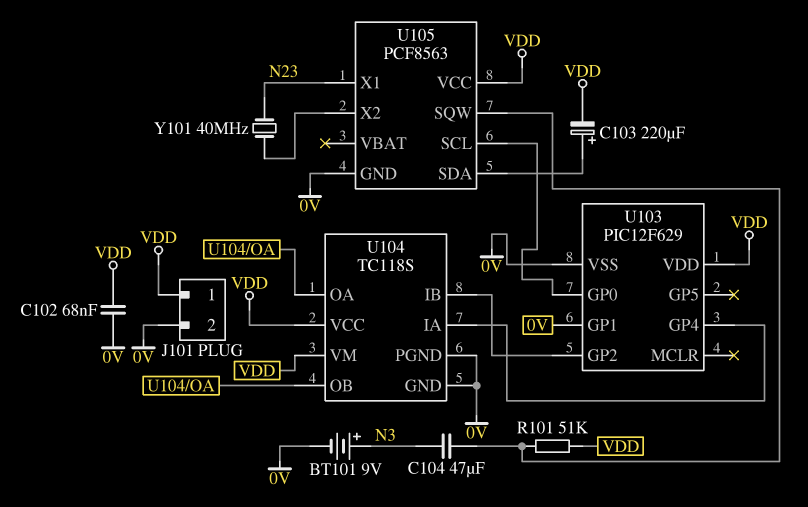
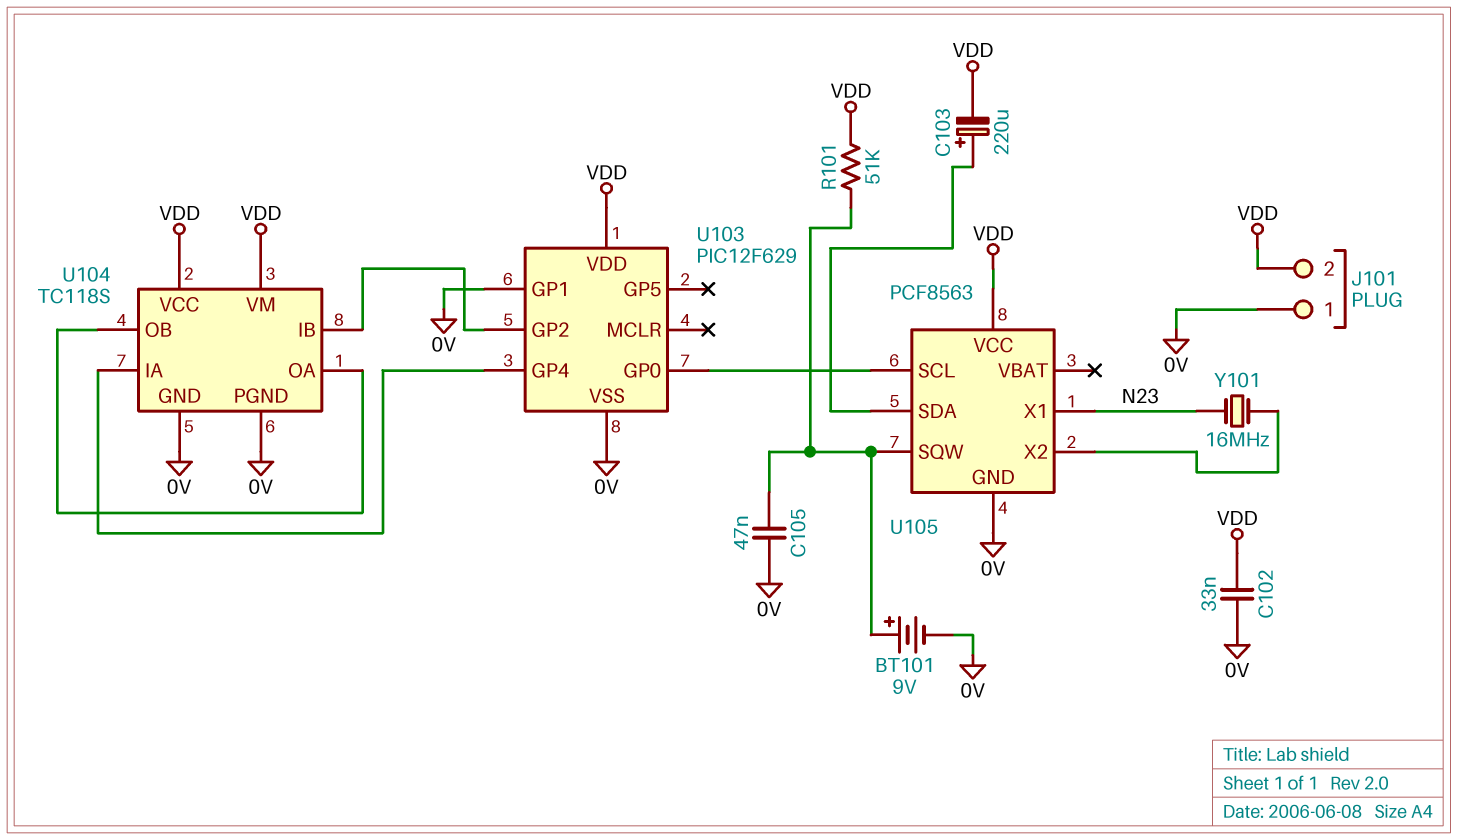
BT101: 9V (plus N3, minus 0V) -> 9V (plus U105/SQW, minus 0V)
C102: 68nF (0V, VDD) -> 33nF (0V, VDD)
C104: 47uF (N3, U105/SQW) -> none
C105: none -> 47nF (0V, U105/SQW)
J101 pin 1: VDD -> 0V
J101 pin 2: 0V -> VDD
Y101: 40MHz (N23, U105/X2) -> 16MHz (N23, U105/X2)

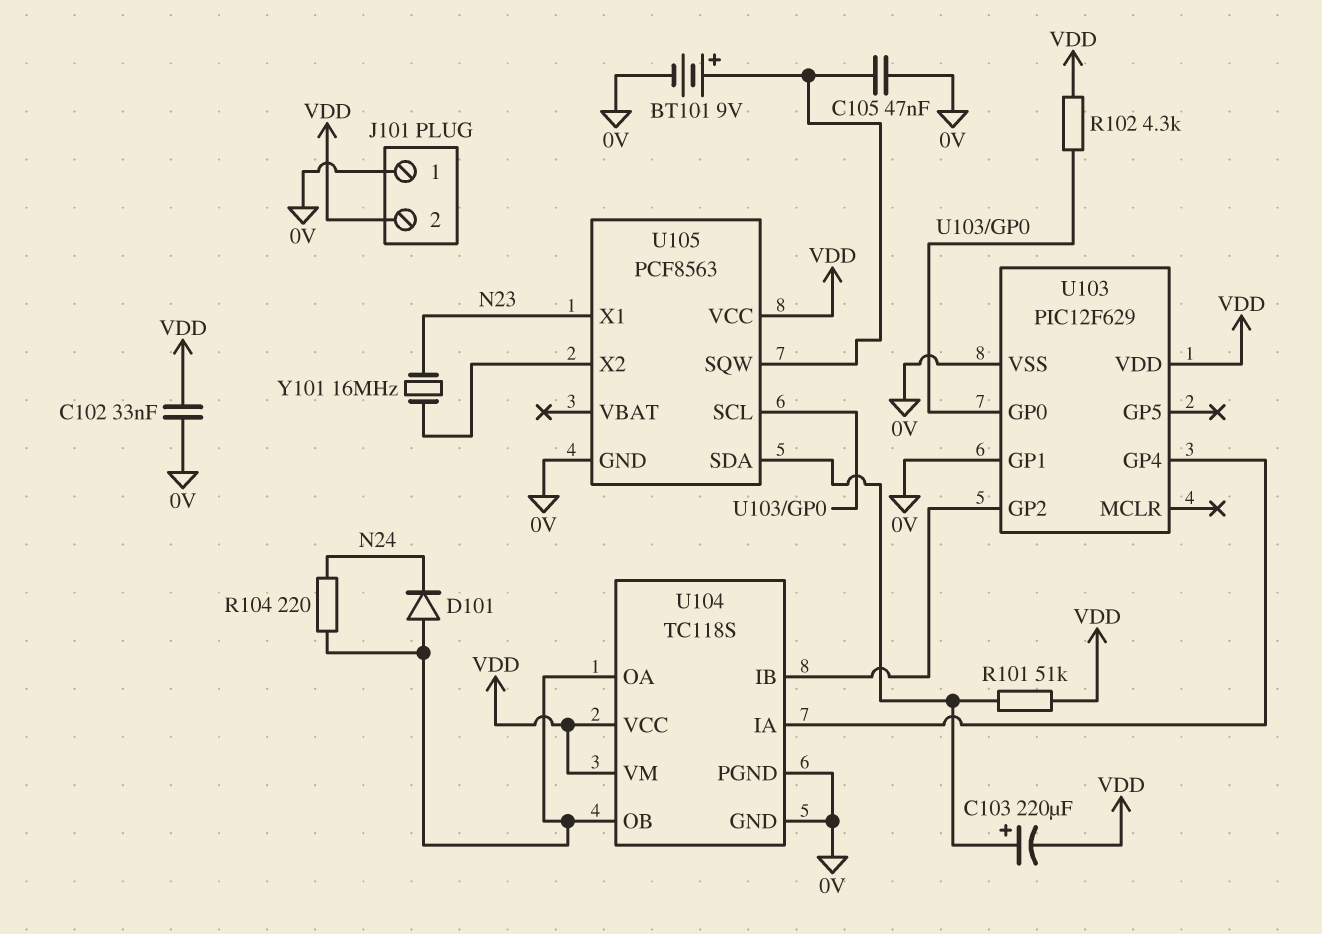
D101: none -> diode (A U104/OA, K N24)
R101: 51k (U105/SQW, VDD) -> 51k (U105/SDA, VDD)
R102: none -> 4.3k (U103/GP0, VDD)
R104: none -> 220 (N24, U104/OA)

